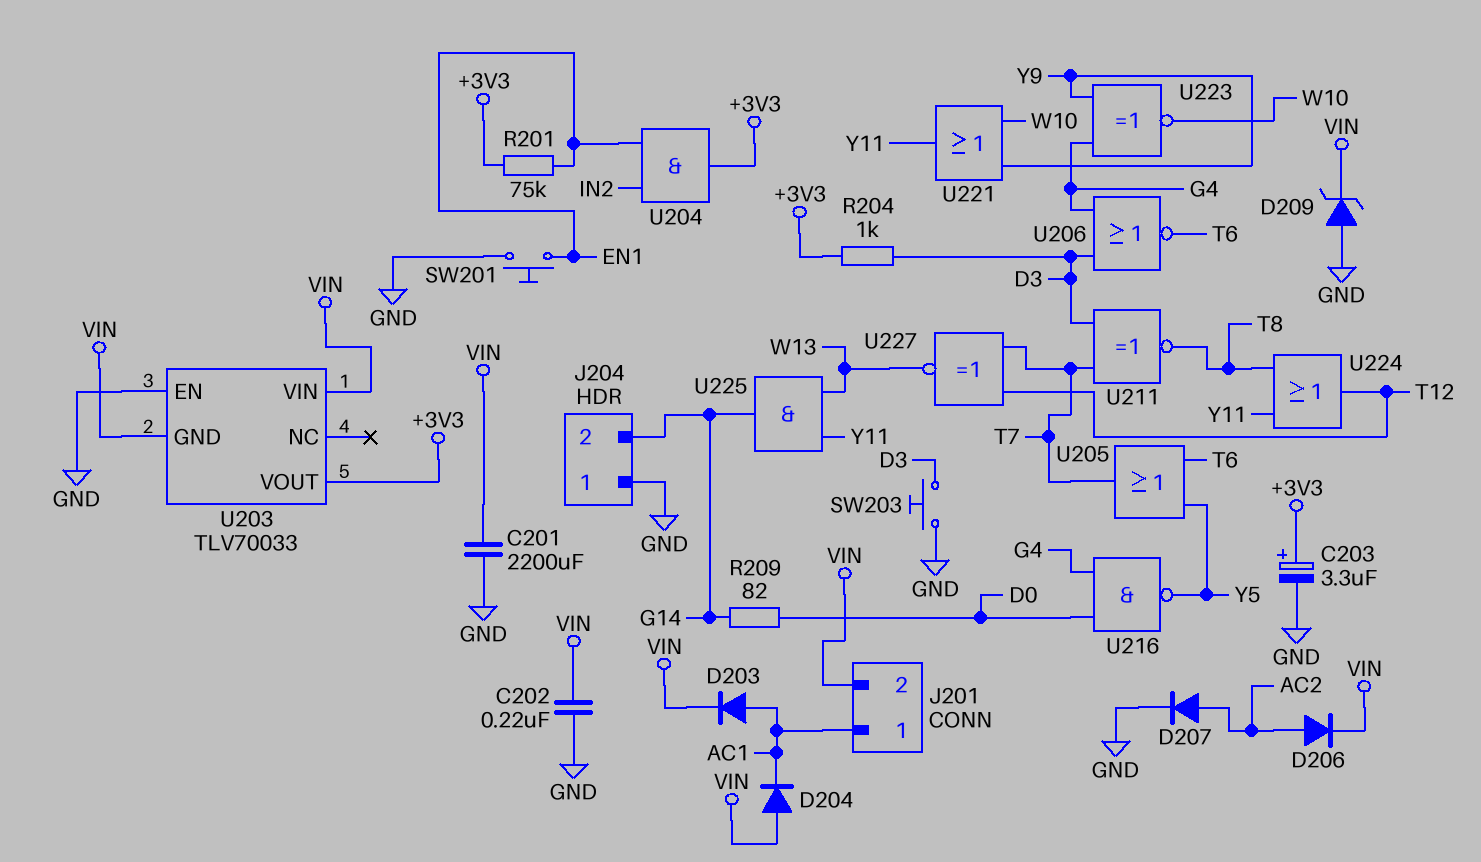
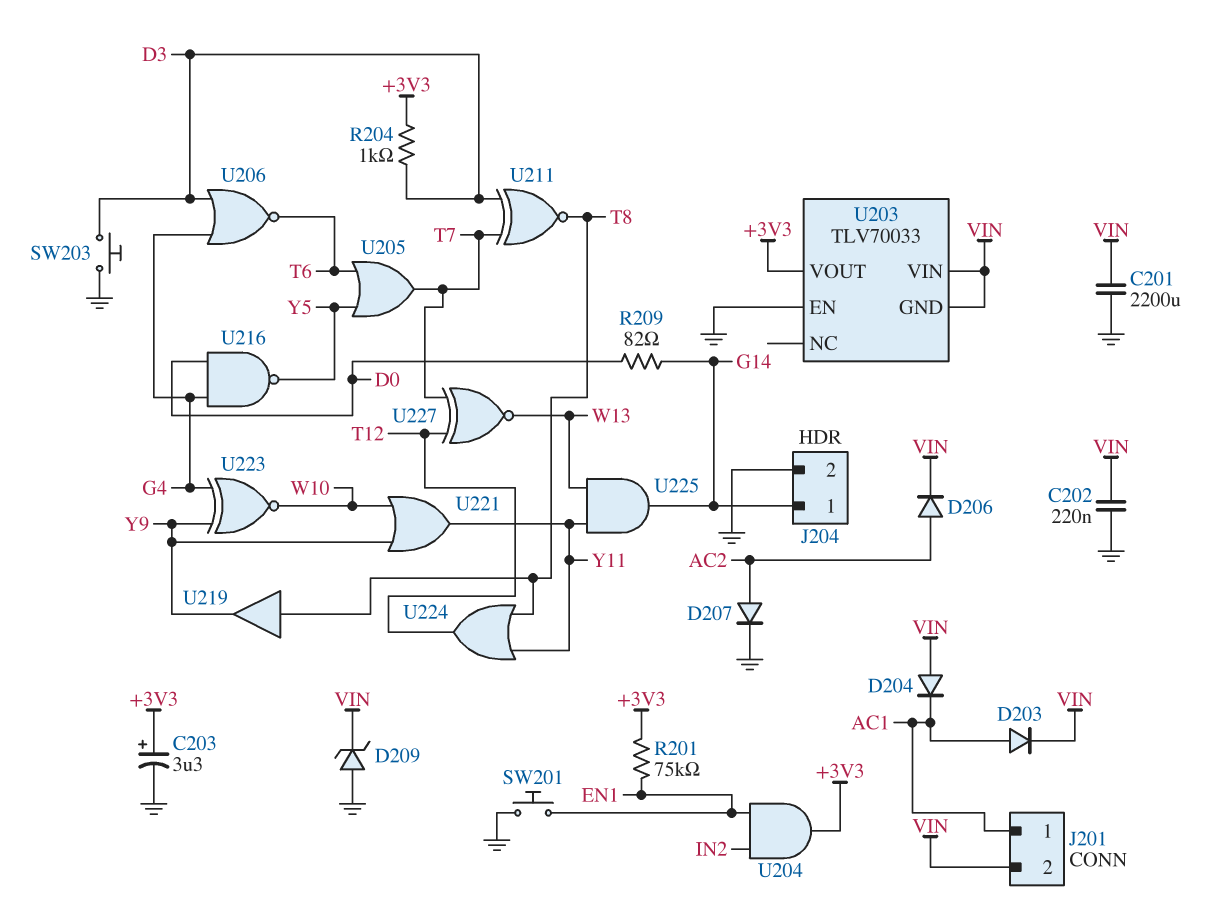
J204 pin 1: GND -> G14
J204 pin 2: G14 -> GND
U219: none -> buffer (in T8, out Y9)

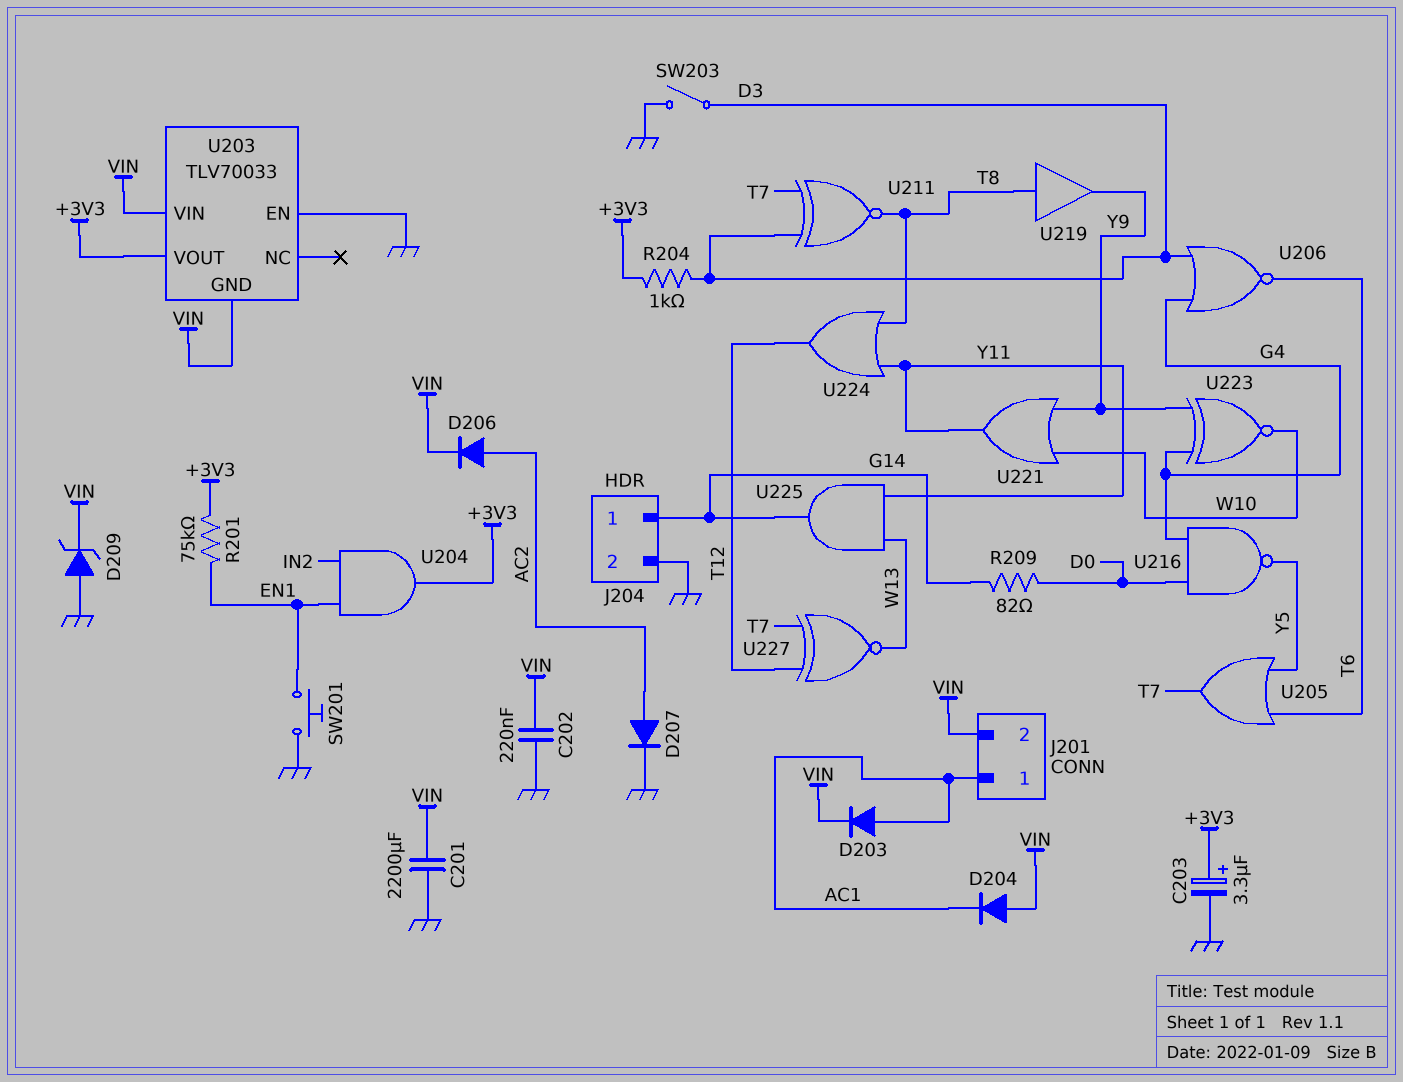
SW203: button (D3, GND) -> switch (D3, GND)

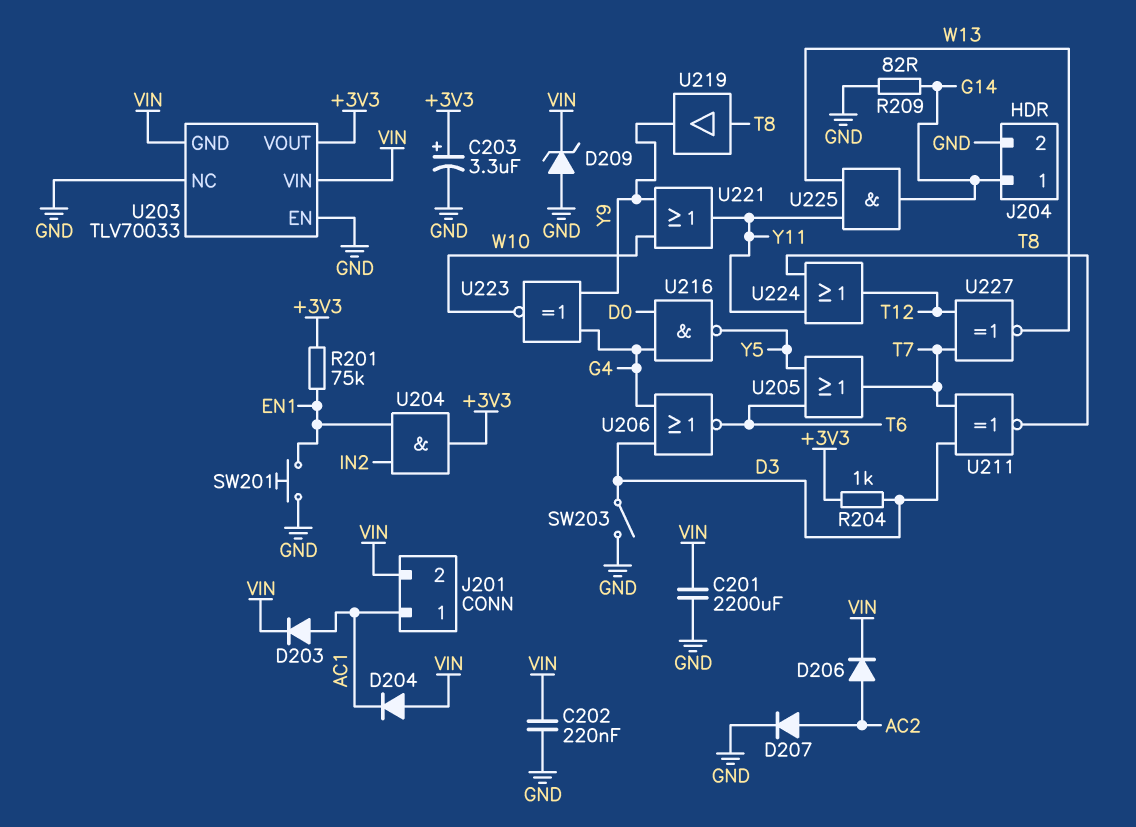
R209: 82 (D0, G14) -> 82 (G14, GND)
U203 pin NC: none -> GND

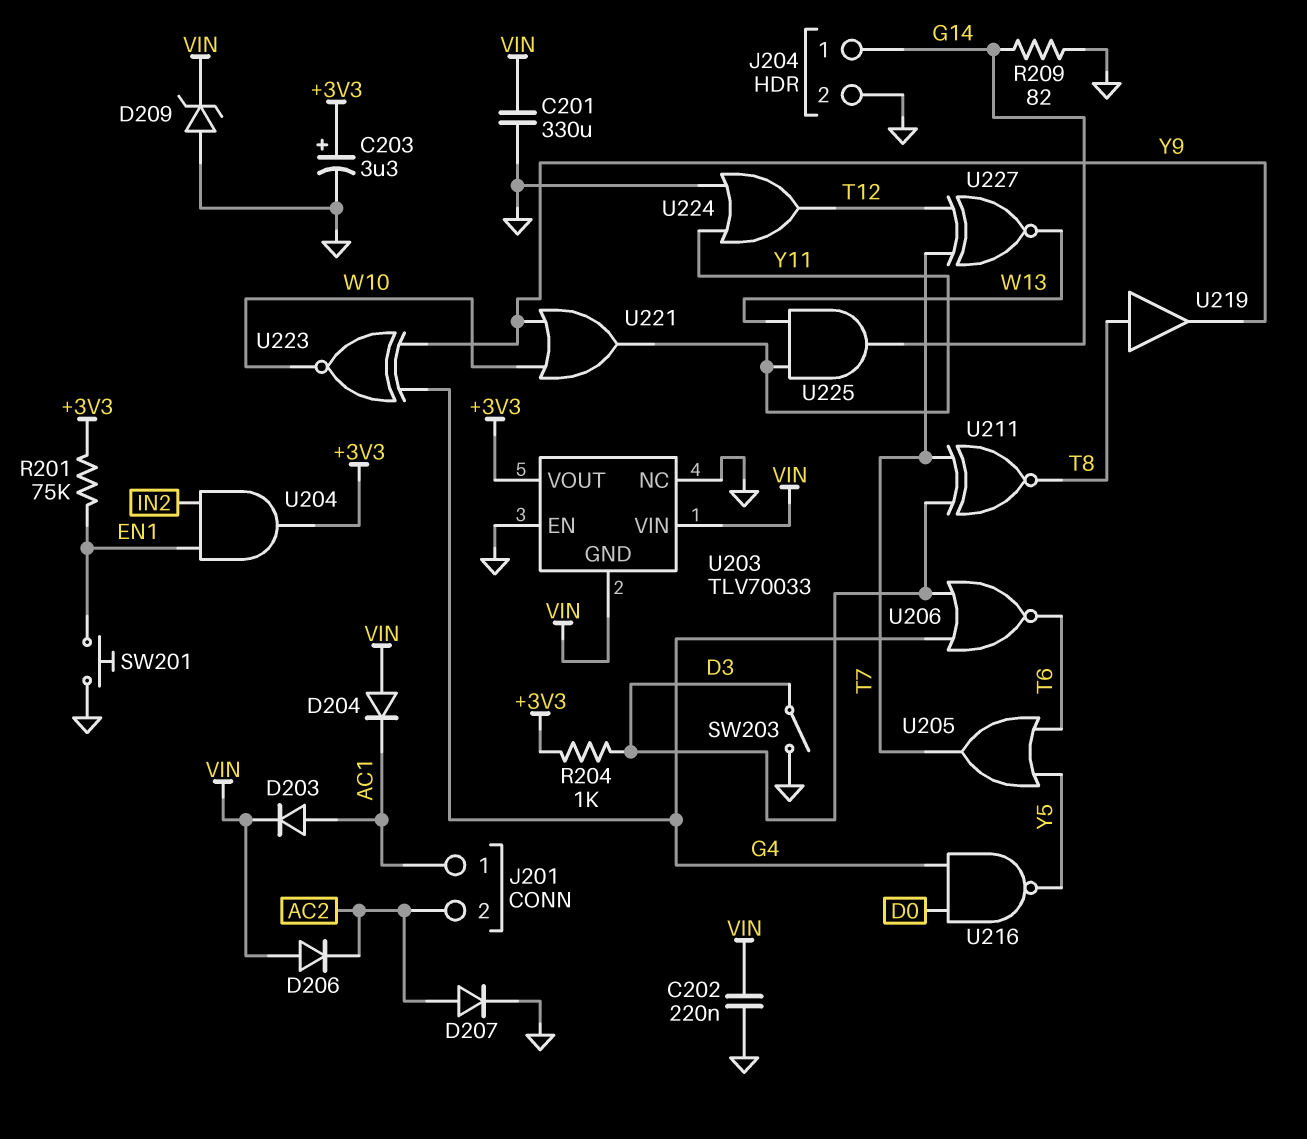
C201: 2200uF (GND, VIN) -> 330uF (GND, VIN)
D206: diode (A AC2, K VIN) -> diode (A VIN, K AC2)
J201 pin 2: VIN -> AC2
U224: OR (in T8, in Y11, out T12) -> OR (in GND, in Y11, out T12)

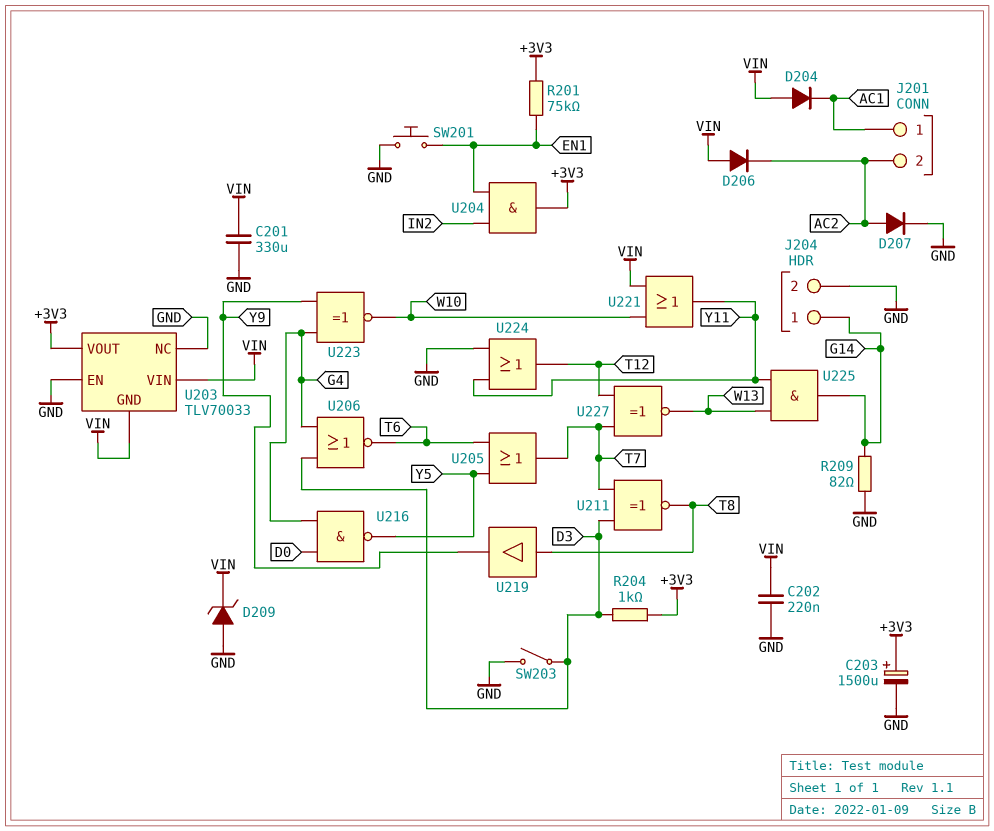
C203: 3.3uF (plus +3V3, minus GND) -> 1500uF (plus +3V3, minus GND)
D203: diode (A AC1, K VIN) -> none
U221: OR (in W10, in Y9, out Y11) -> OR (in VIN, in W10, out Y11)

